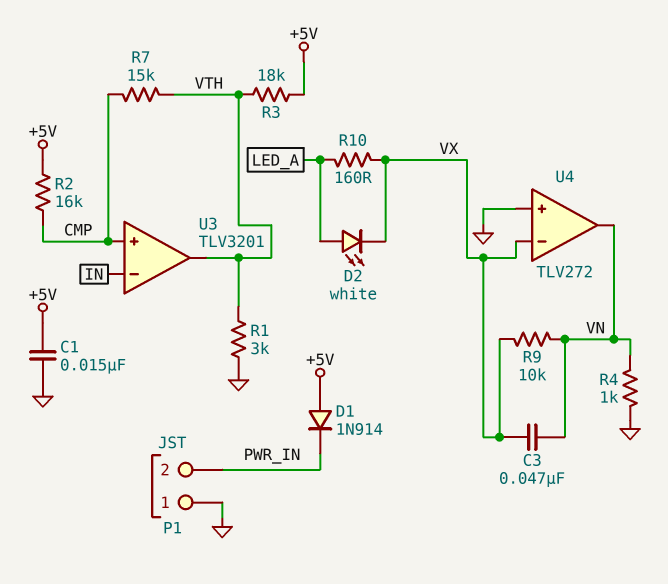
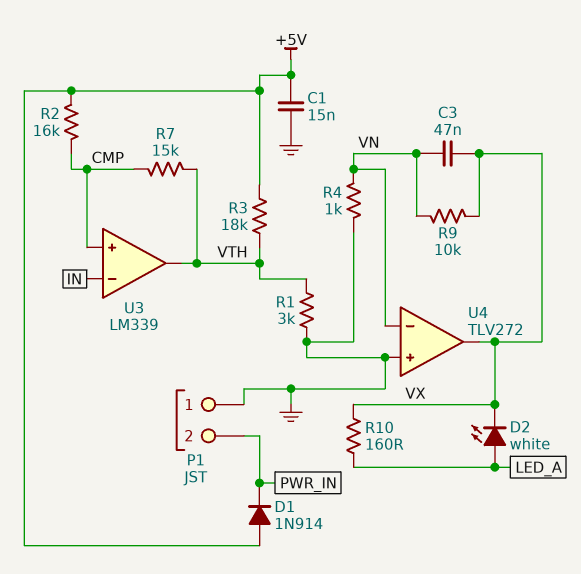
U3: TLV3201 -> LM339
U4 pin in-: VX -> VN
U4 pin out: VN -> VX

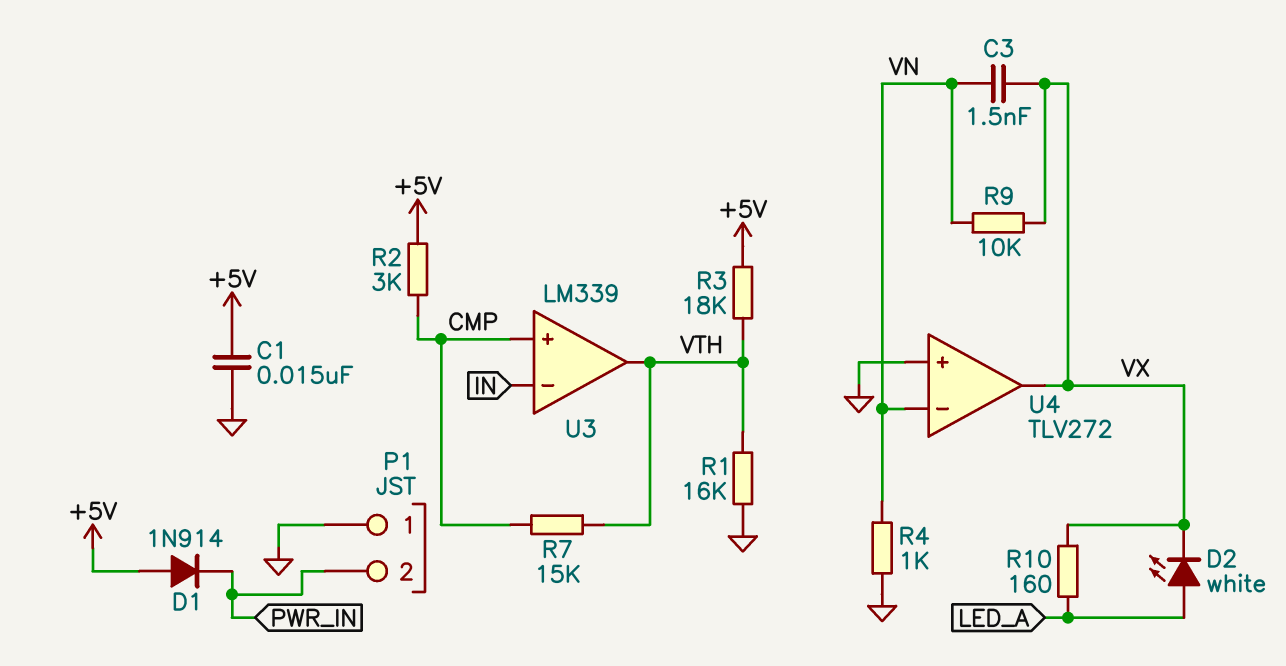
C3: 47nF (VN, VX) -> 1.5nF (VN, VX)
R1: 3k (GND, VTH) -> 16k (GND, VTH)
R2: 16k (+5V, CMP) -> 3k (+5V, CMP)

